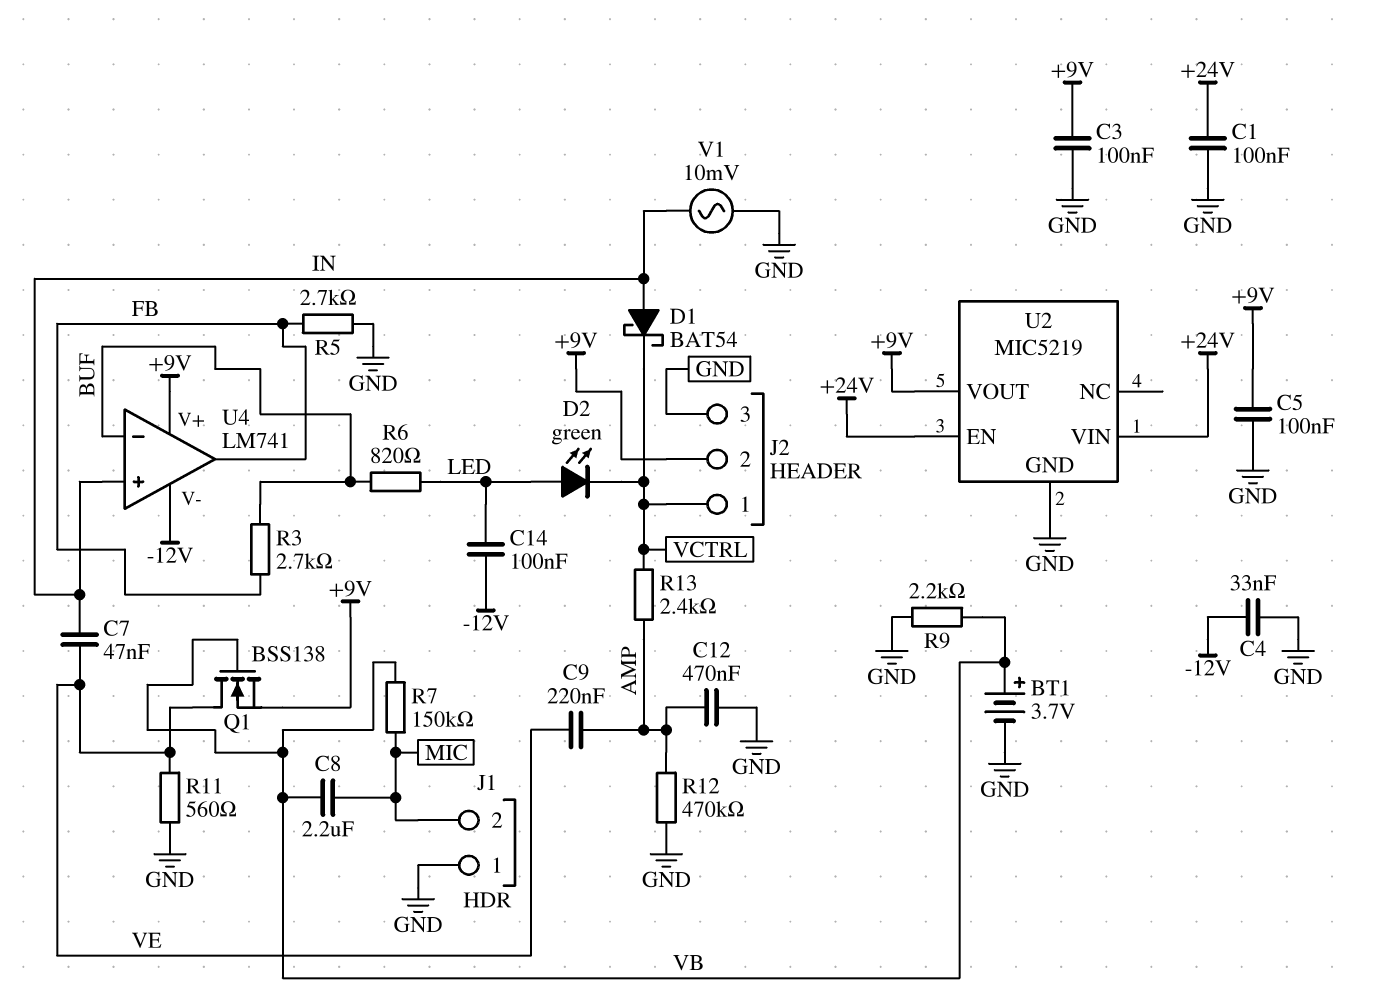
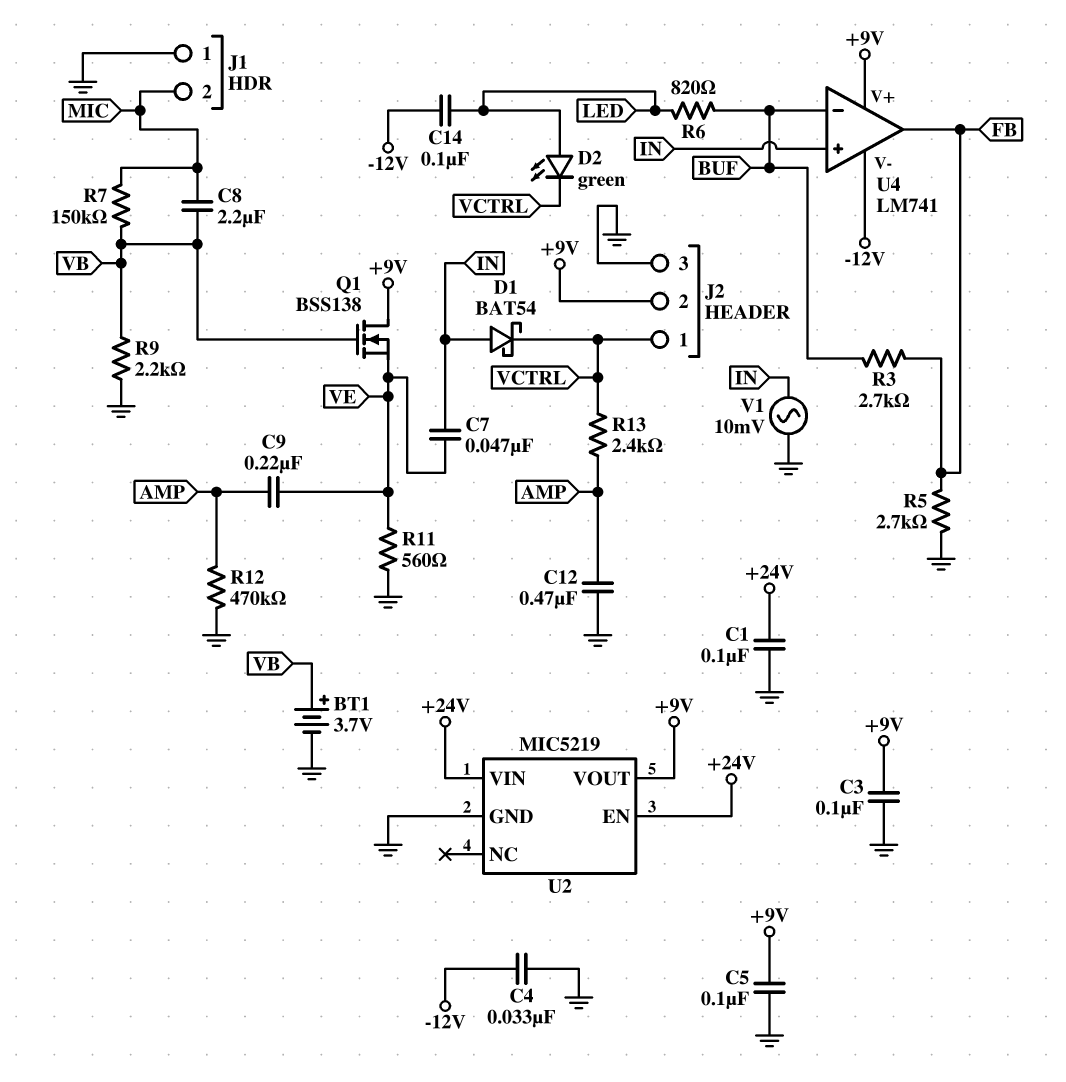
Q1: NMOS BSS138 (G VB, D VE, S +9V) -> NMOS BSS138 (G VB, D +9V, S VE)

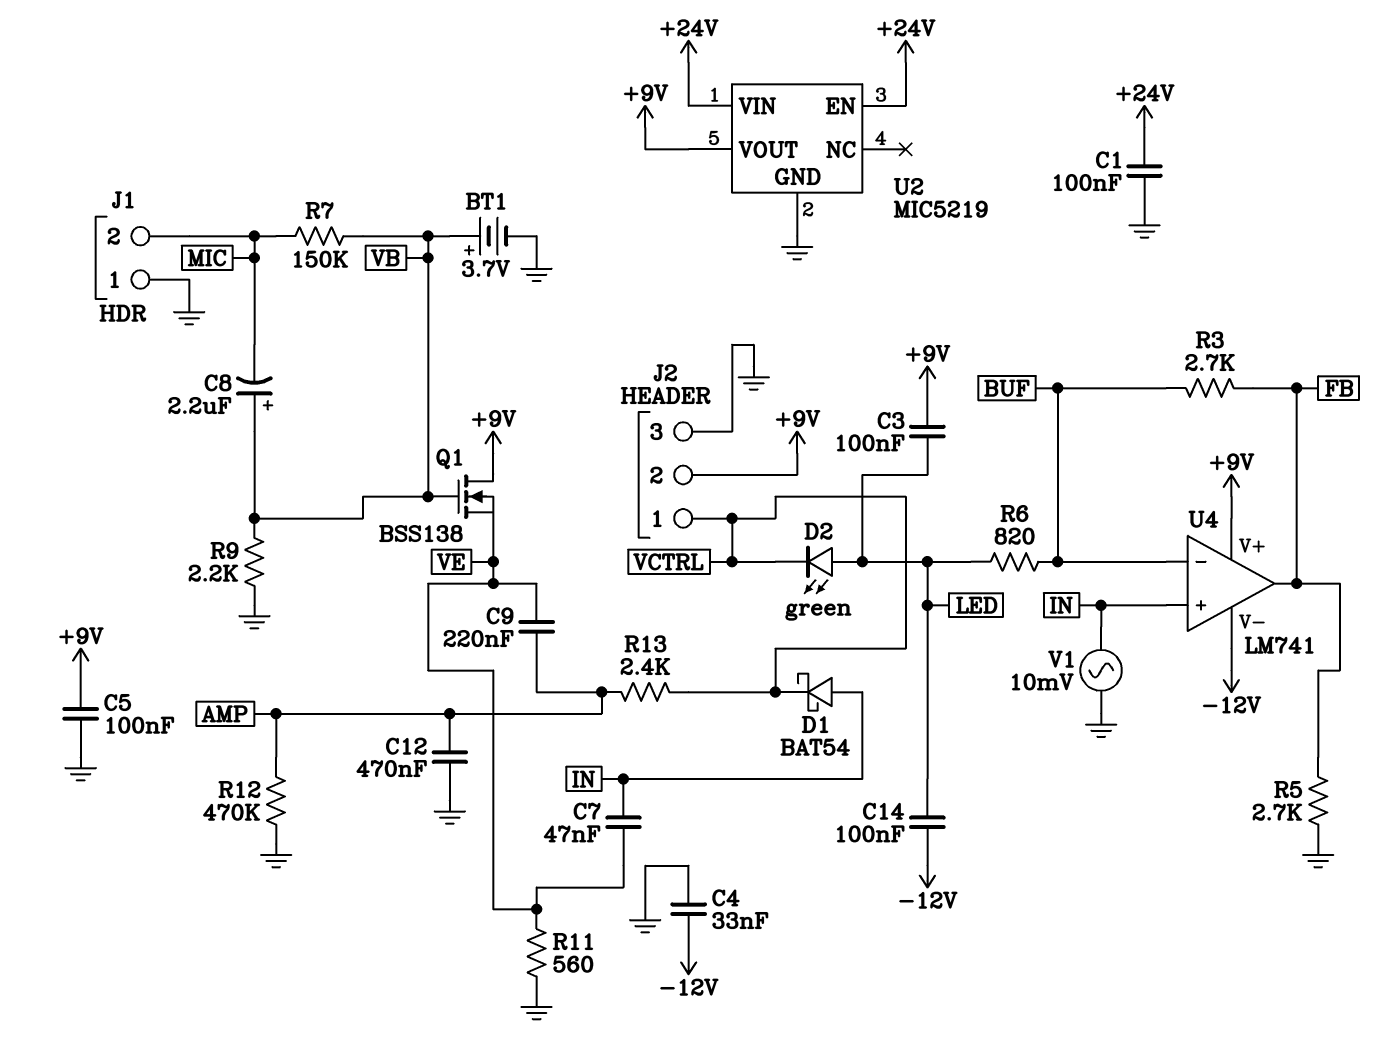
C3: 100nF (+9V, GND) -> 100nF (+9V, LED)
C8: 2.2uF (MIC, VB) -> 2.2uF (plus VB, minus MIC)

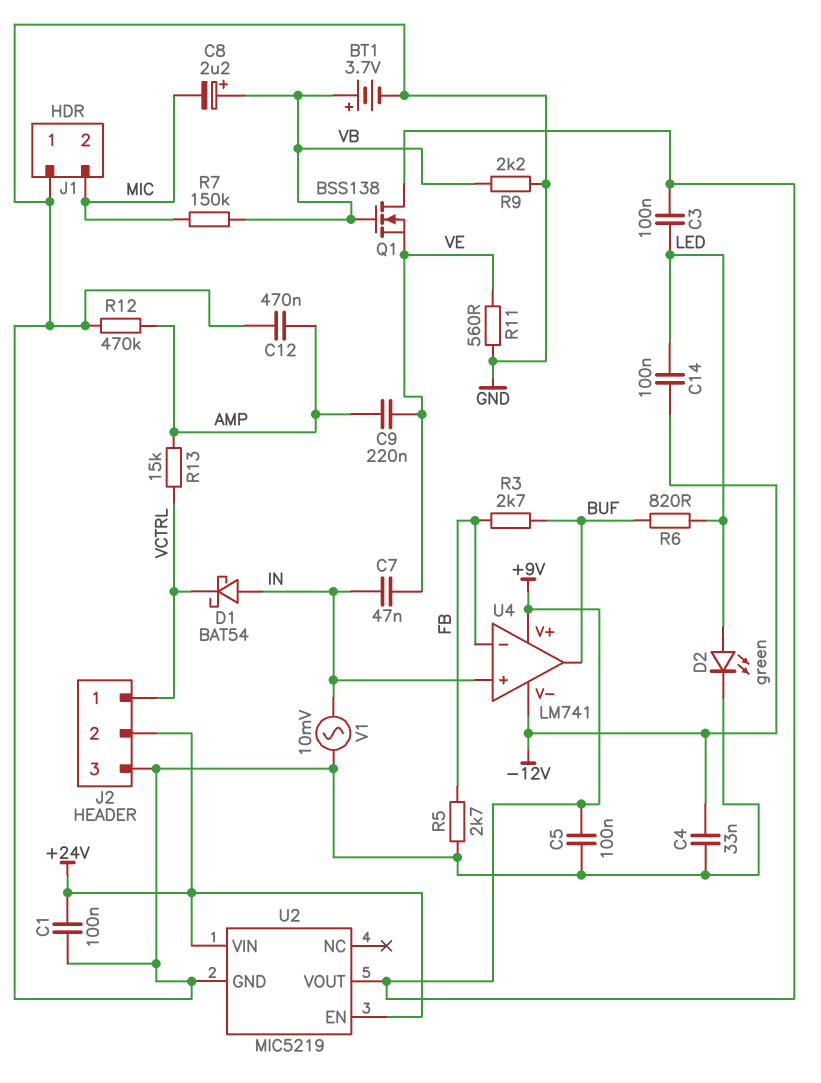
D2: LED green (A LED, K VCTRL) -> LED green (A LED, K GND)
J2 pin 2: +9V -> +24V
R13: 2.4k (AMP, VCTRL) -> 15k (AMP, VCTRL)
U4 pin in-: BUF -> FB
U4 pin out: FB -> BUF

